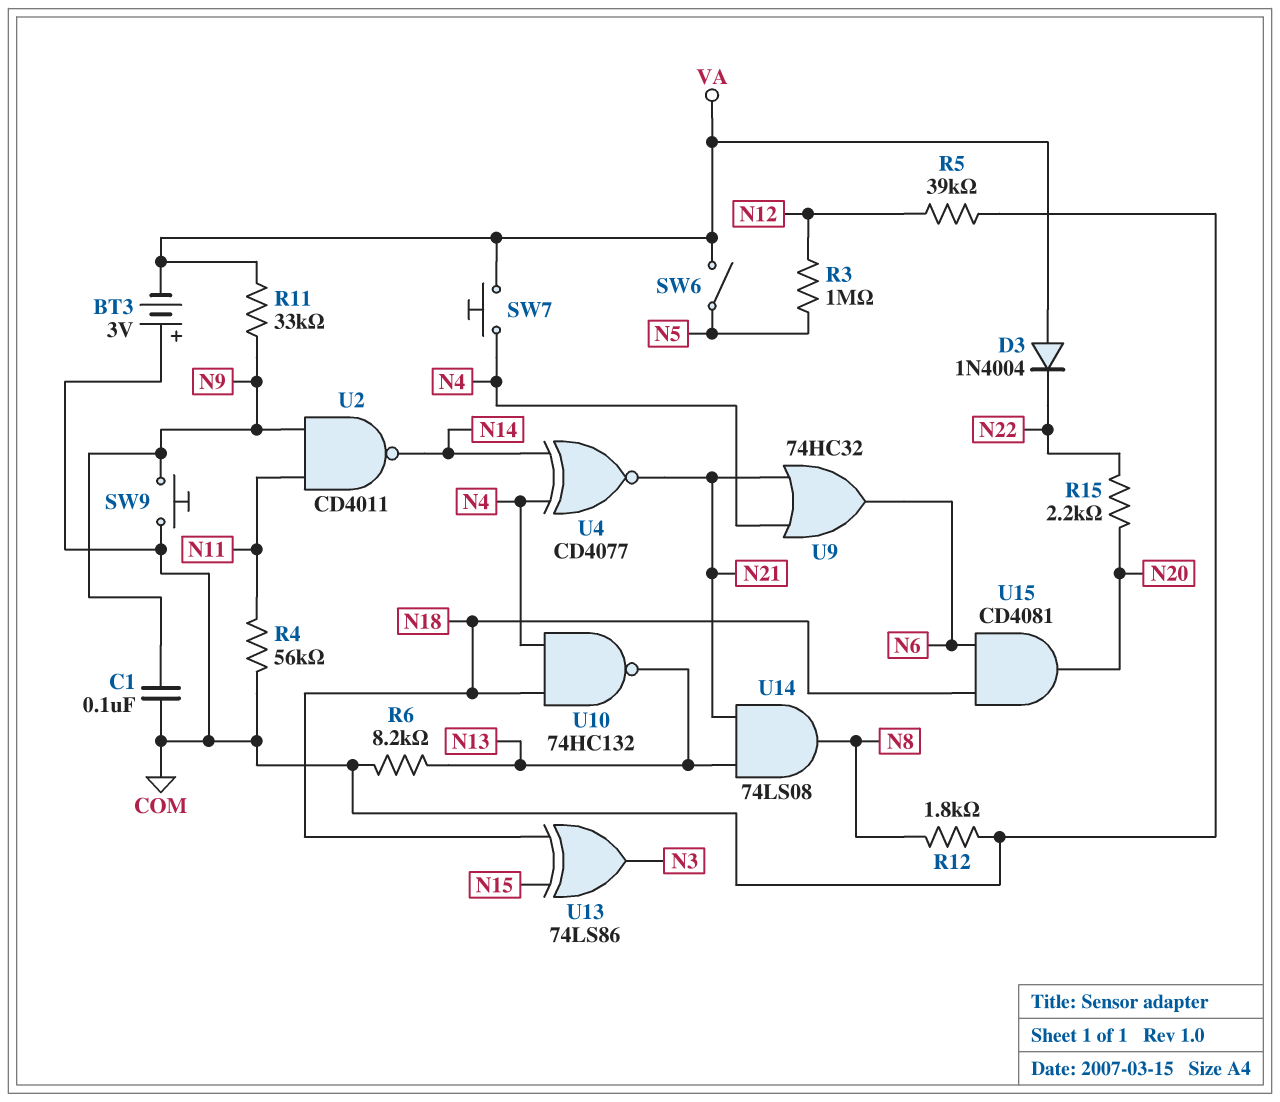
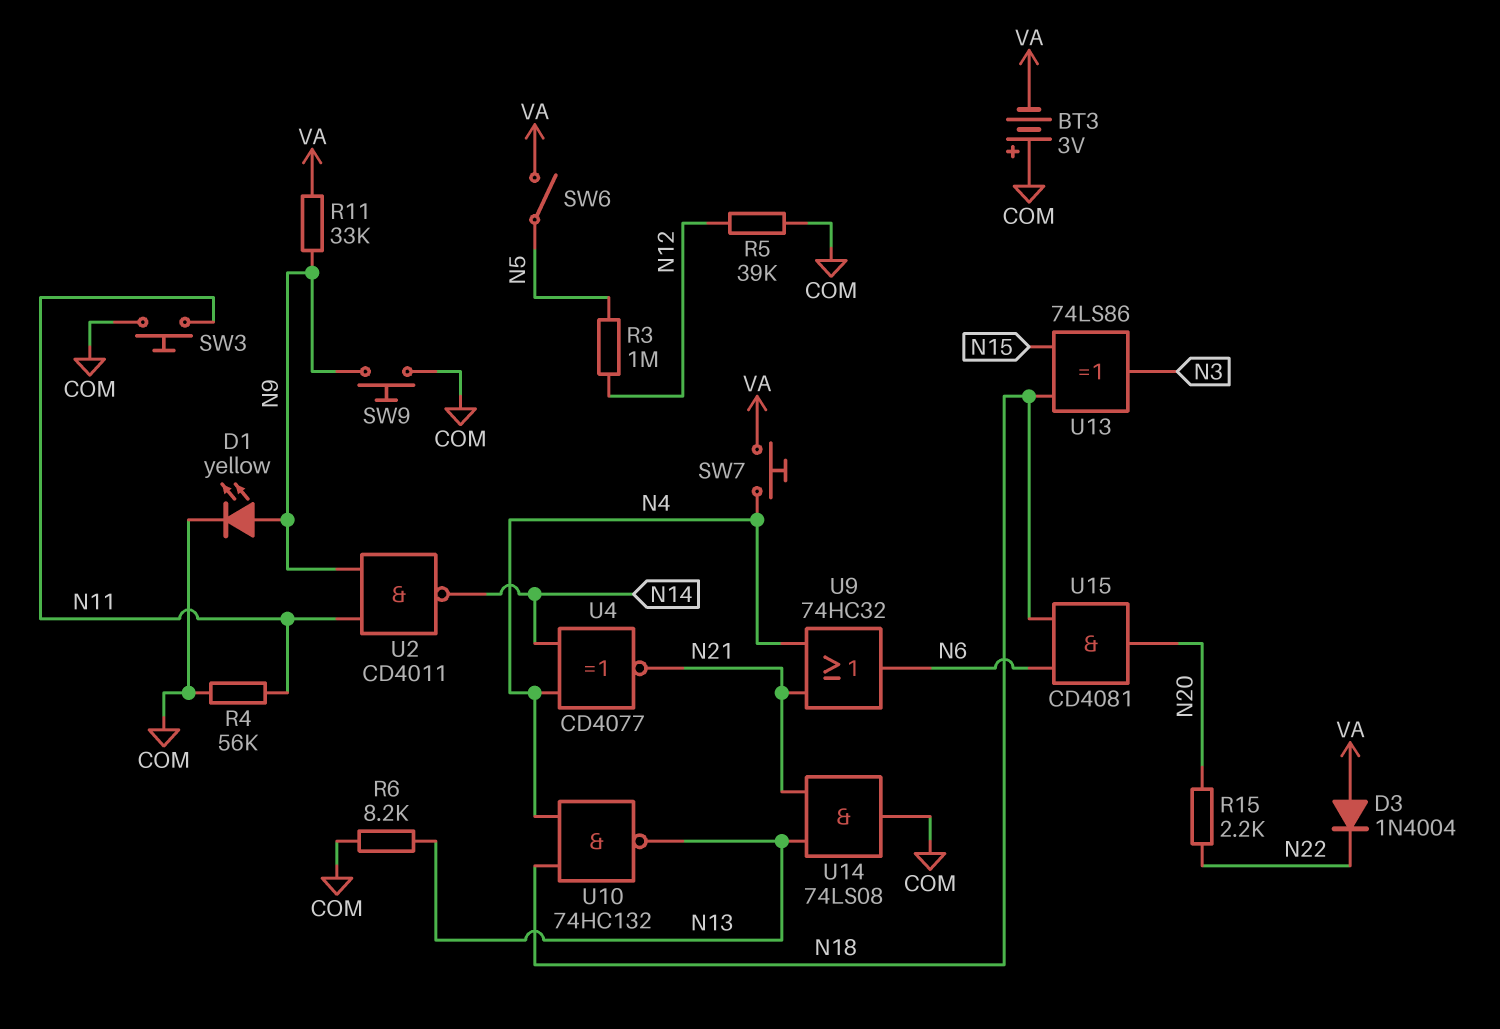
C1: 100nF (COM, N9) -> none
D1: none -> LED yellow (A N9, K COM)
R12: 1.8k (COM, N8) -> none
SW3: none -> button (COM, N11)
U14: AND 74LS08 (in N13, in N21, out N8) -> AND 74LS08 (in N13, in N21, out COM)

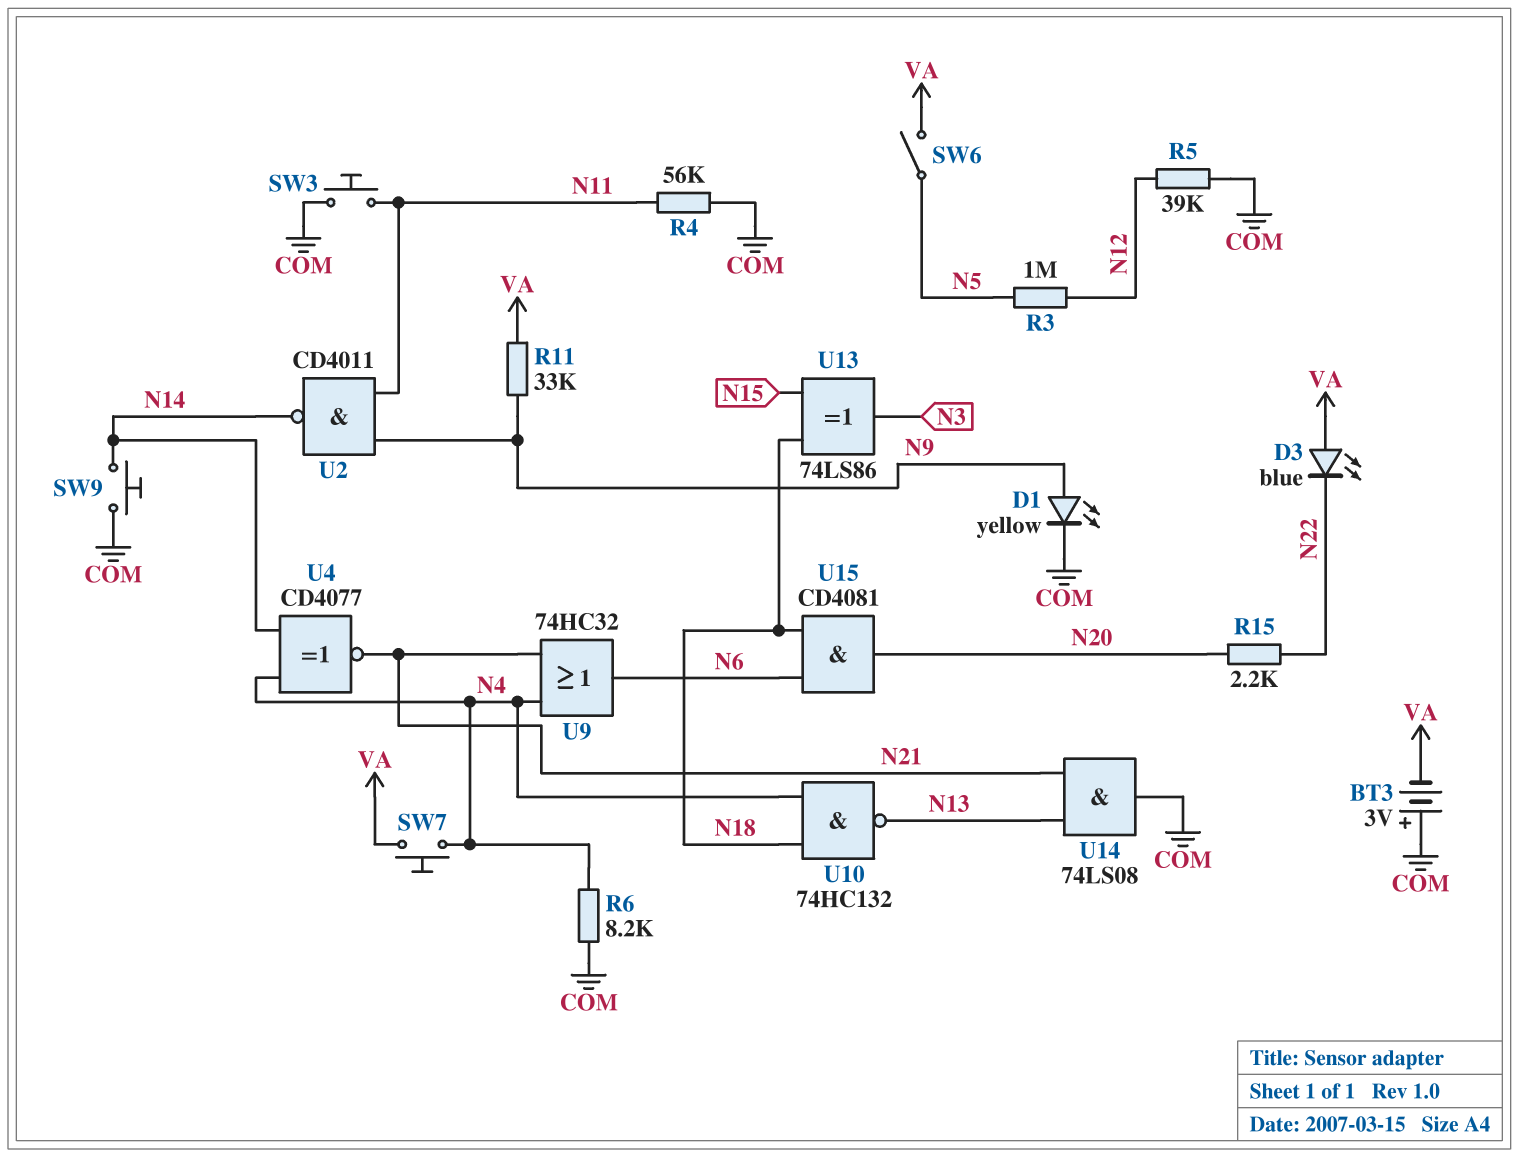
D3: diode 1N4004 (A VA, K N22) -> LED blue (A VA, K N22)
R6: 8.2k (COM, N13) -> 8.2k (COM, N4)
SW9: button (COM, N9) -> button (COM, N14)

